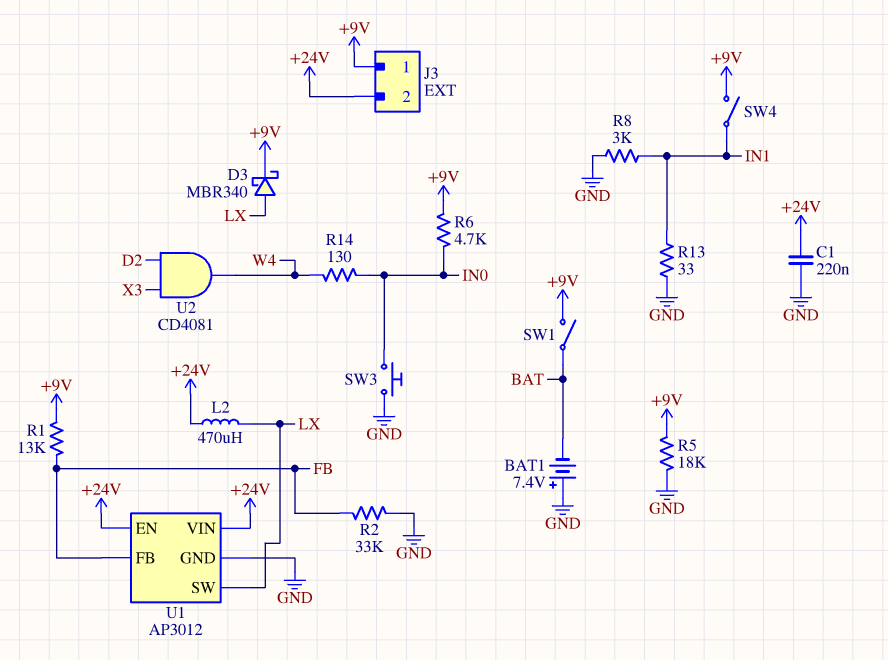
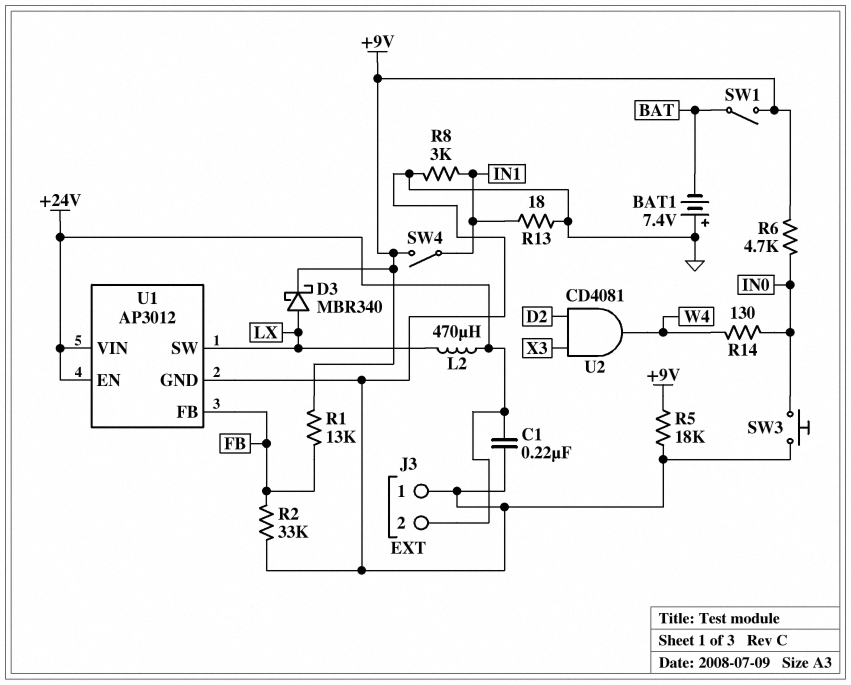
J3 pin 1: +9V -> GND
R13: 33 (GND, IN1) -> 18 (GND, IN1)

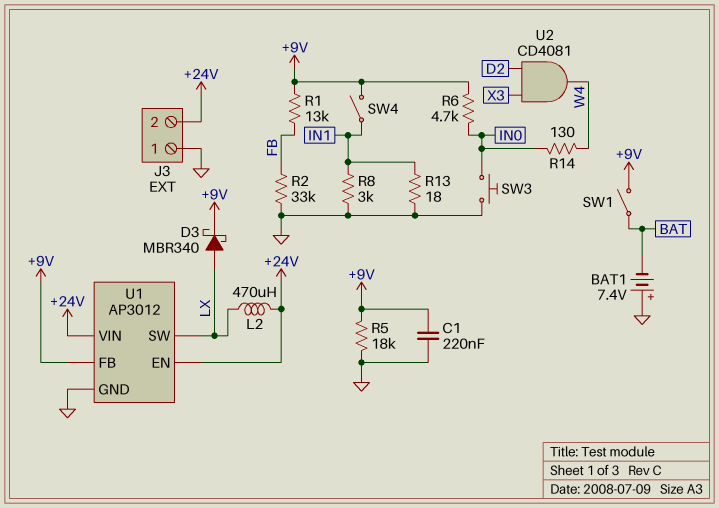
C1: 220nF (+24V, GND) -> 220nF (+9V, GND)
U1 pin FB: FB -> +9V

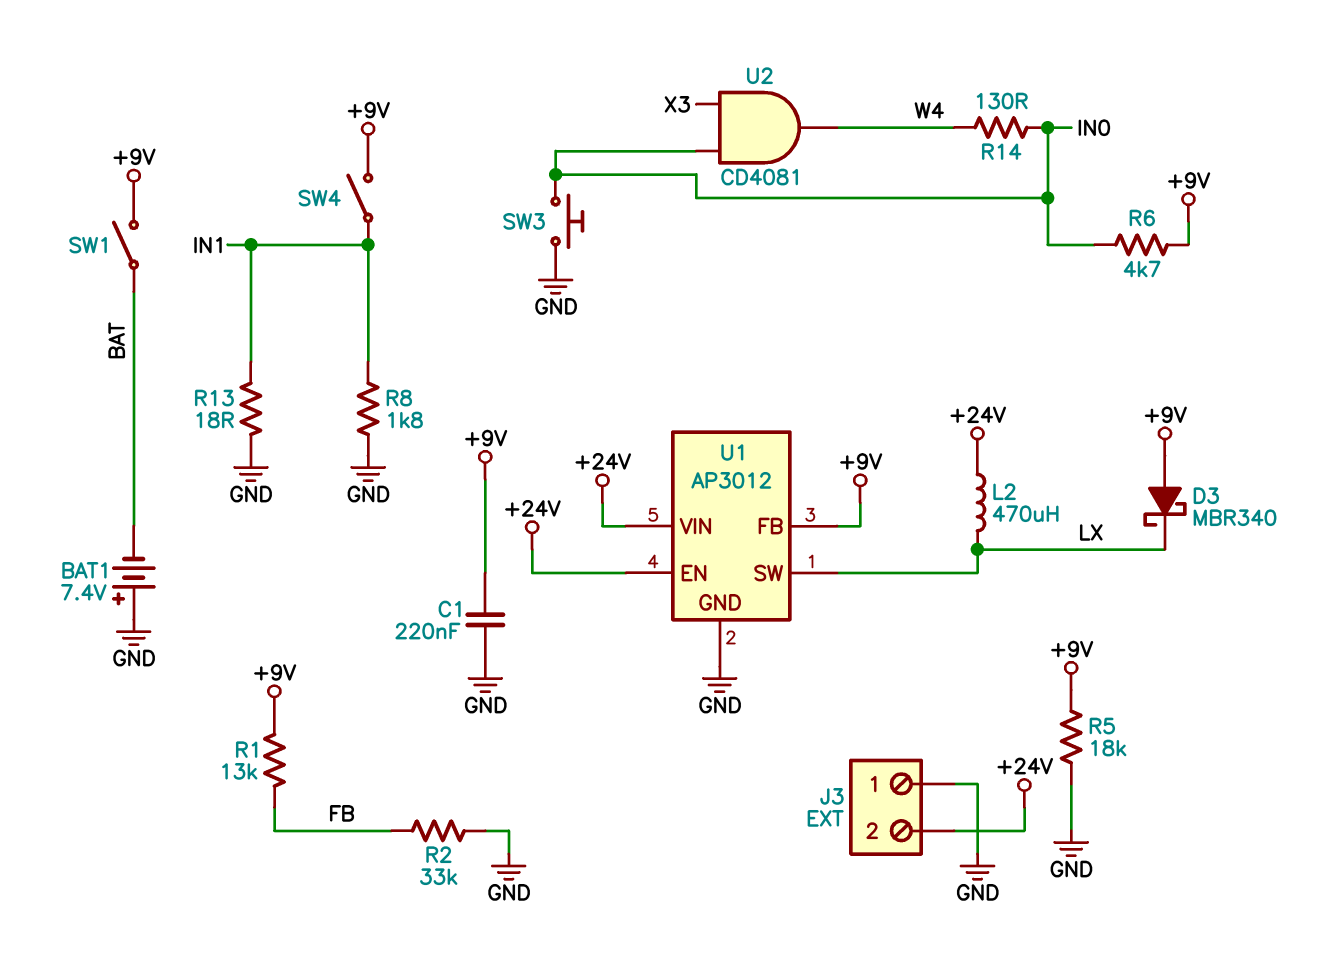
D3: schottky MBR340 (A LX, K +9V) -> schottky MBR340 (A +9V, K LX)
R8: 3k (GND, IN1) -> 1.8k (GND, IN1)
U2: AND CD4081 (in D2, in X3, out W4) -> AND CD4081 (in IN0, in X3, out W4)

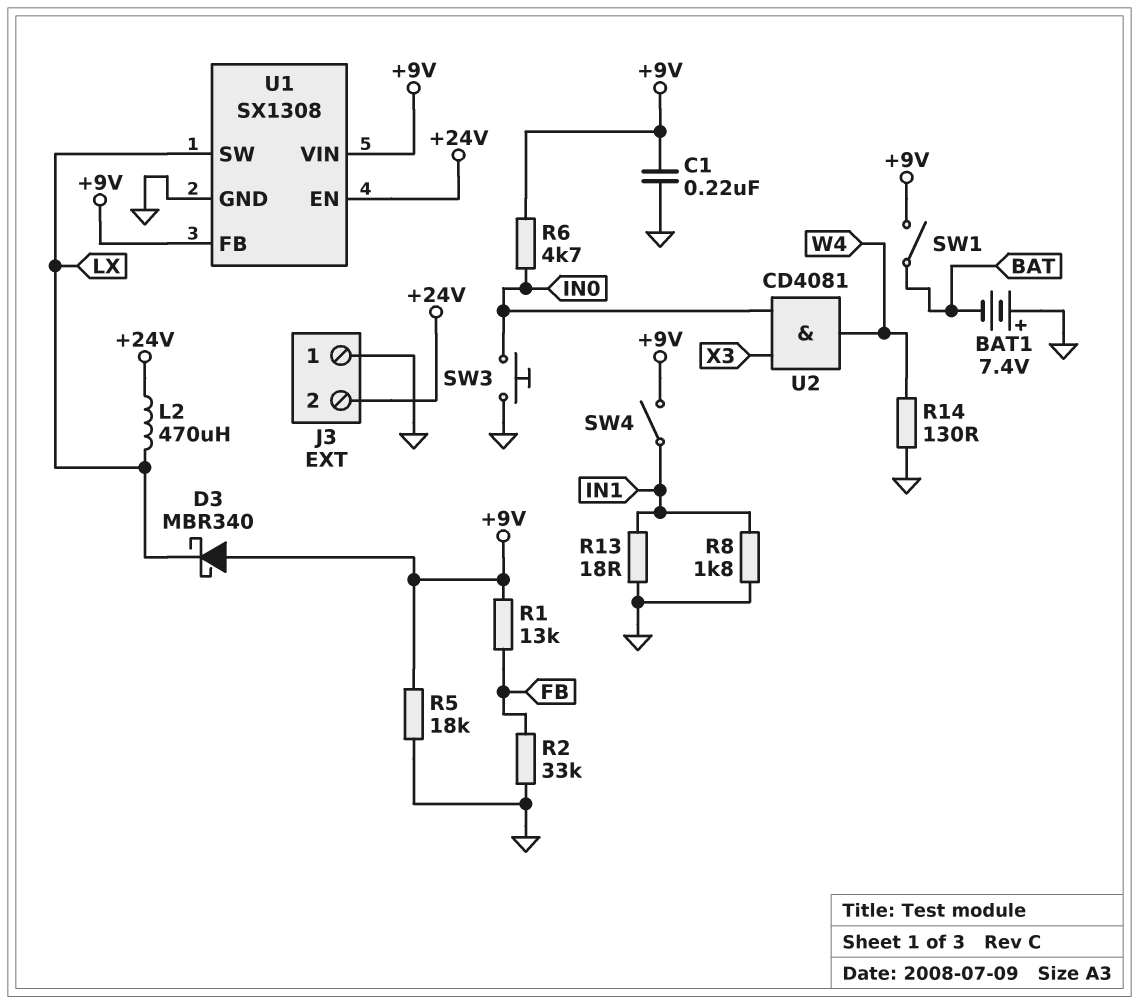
R14: 130 (IN0, W4) -> 130 (GND, W4)
U1: AP3012 -> SX1308
U1 pin VIN: +24V -> +9V

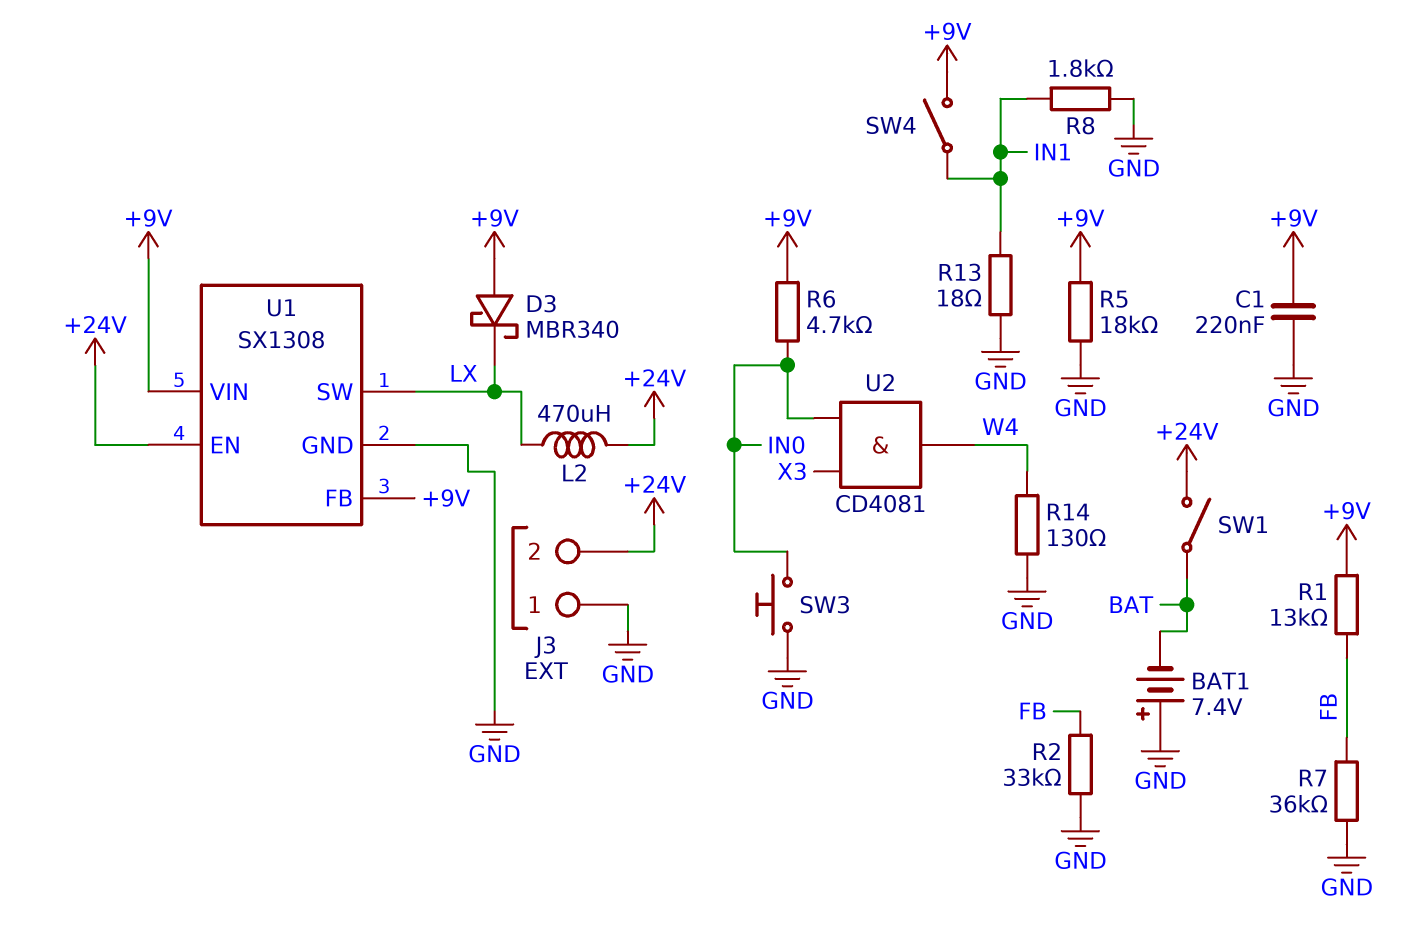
R7: none -> 36k (FB, GND)
SW1: switch (+9V, BAT) -> switch (+24V, BAT)

